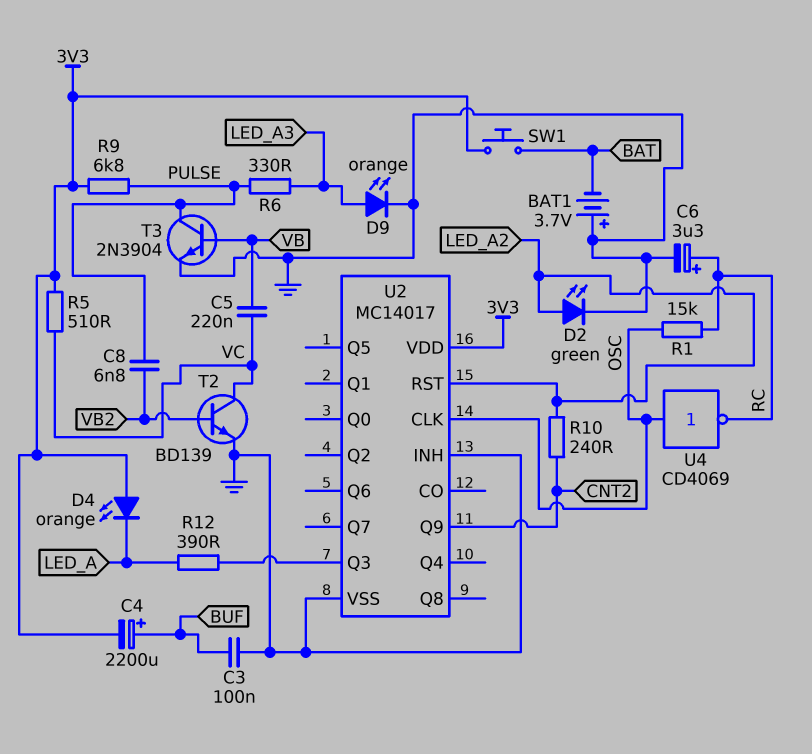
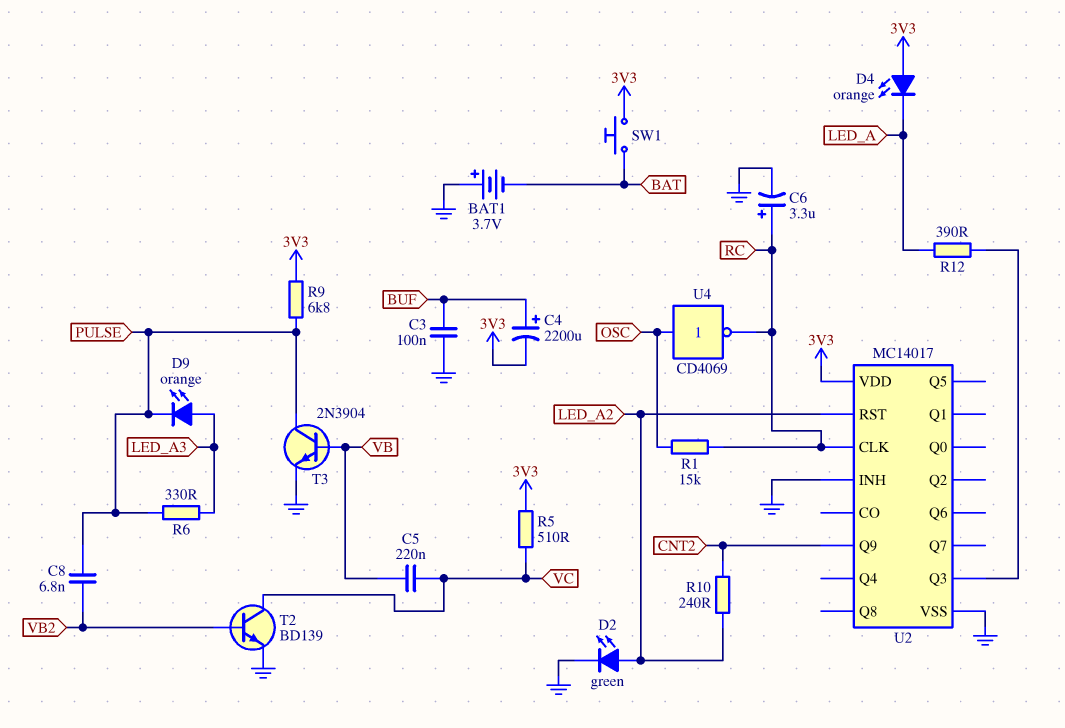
D9: LED orange (A LED_A3, K GND) -> LED orange (A LED_A3, K PULSE)
U2 pin CLK: OSC -> RC

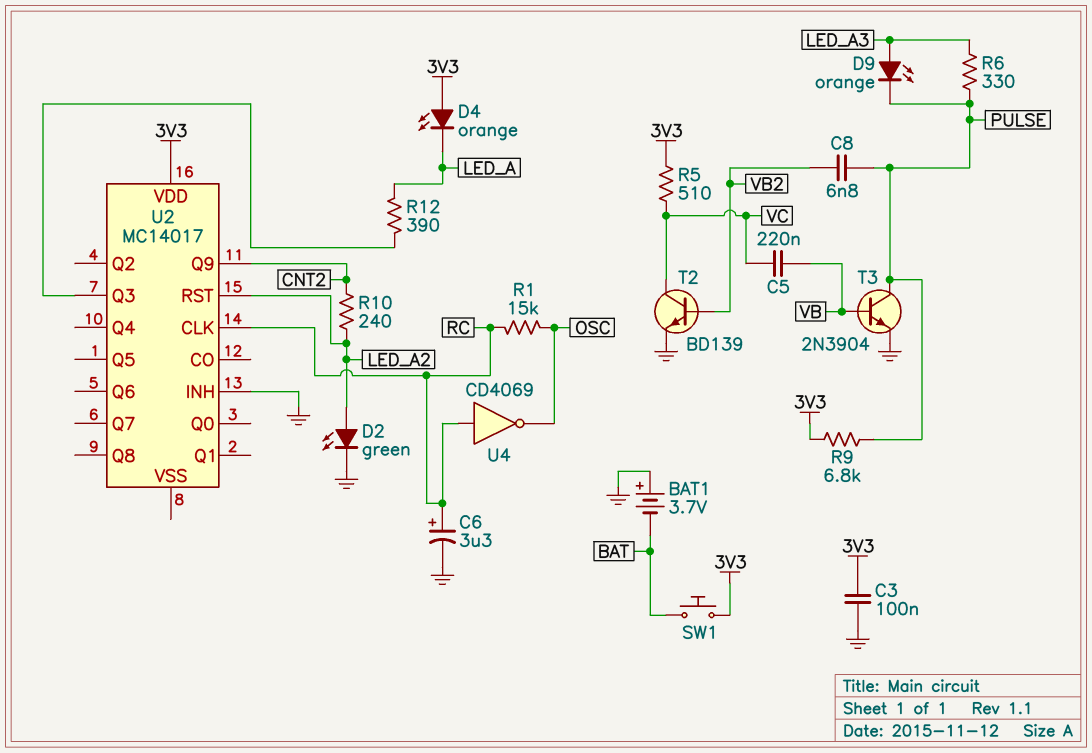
C3: 100nF (BUF, GND) -> 100nF (3V3, GND)
C4: 2200uF (plus BUF, minus 3V3) -> none
U2 pin VSS: GND -> none
U4: NOT CD4069 (in OSC, out RC) -> NOT CD4069 (in RC, out OSC)

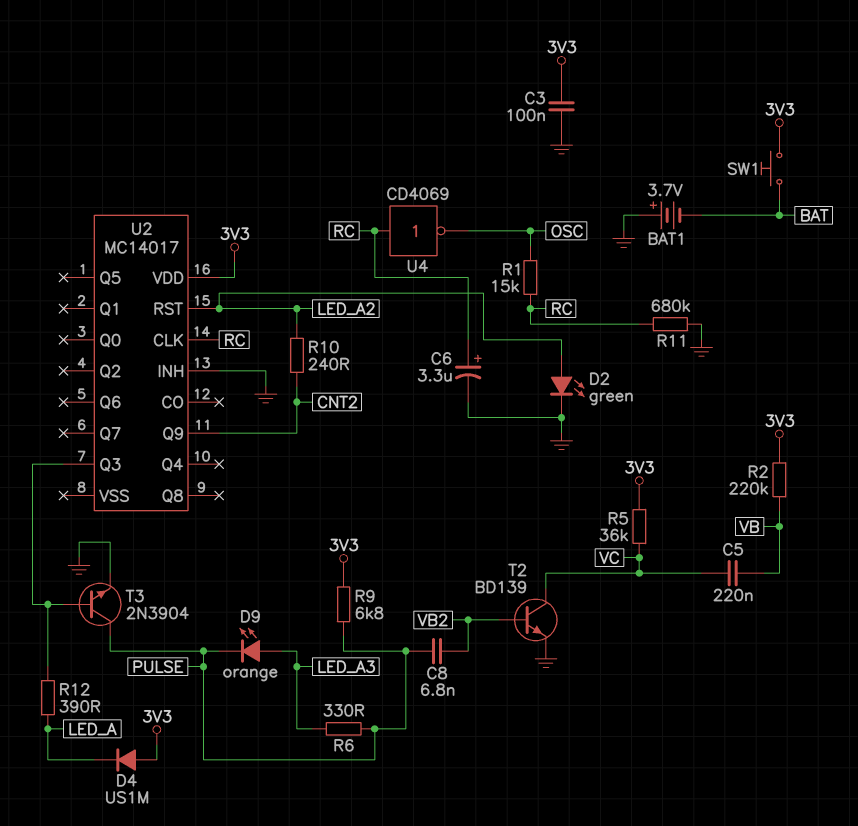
D4: LED orange (A 3V3, K LED_A) -> diode US1M (A 3V3, K LED_A)
R2: none -> 220k (3V3, VB)
R5: 510 (3V3, VC) -> 36k (3V3, VC)
R11: none -> 680k (GND, RC)
T3: NPN 2N3904 (B VB, C PULSE, E GND) -> NPN 2N3904 (B U2/Q3, C PULSE, E GND)

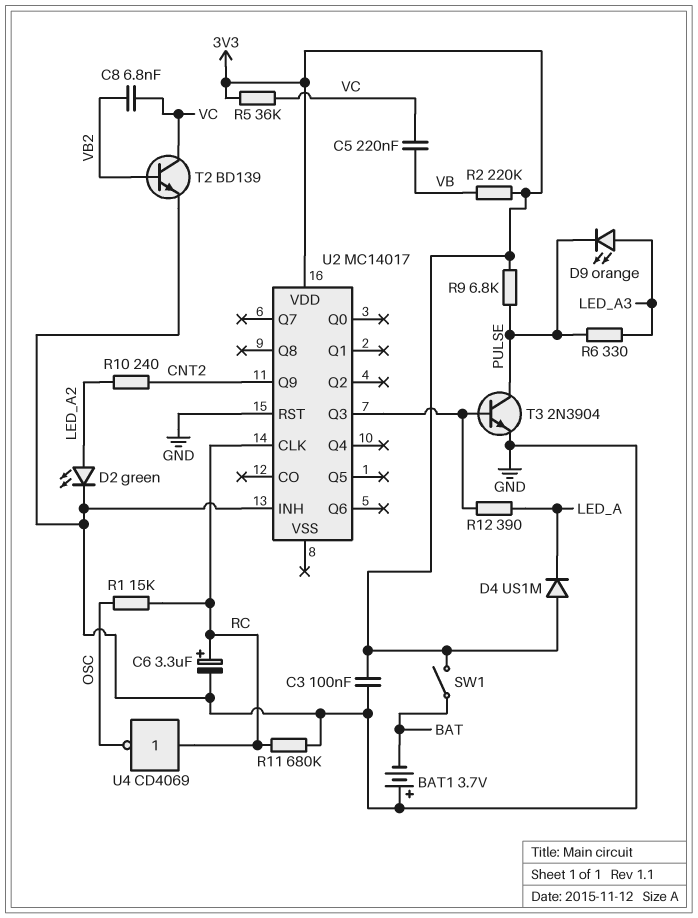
C8: 6.8nF (PULSE, VB2) -> 6.8nF (VB2, VC)
SW1: button (3V3, BAT) -> switch (3V3, BAT)
U2 pin RST: LED_A2 -> GND

